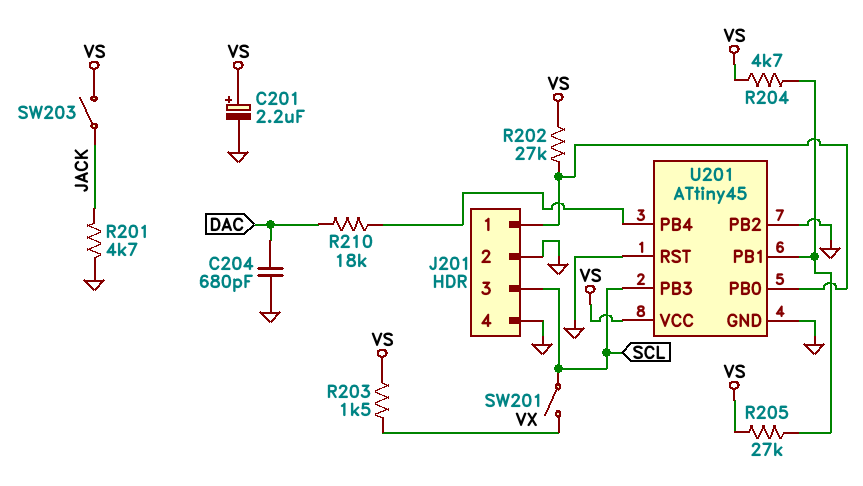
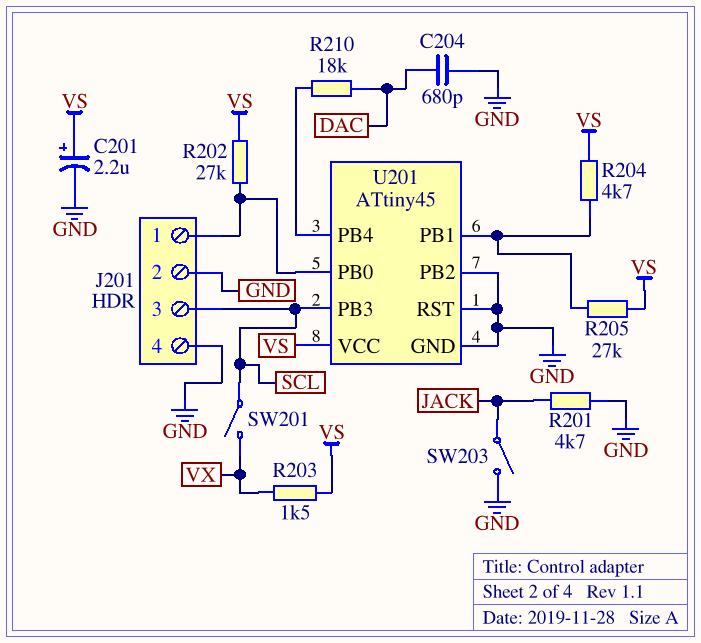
SW203: switch (JACK, VS) -> switch (GND, JACK)

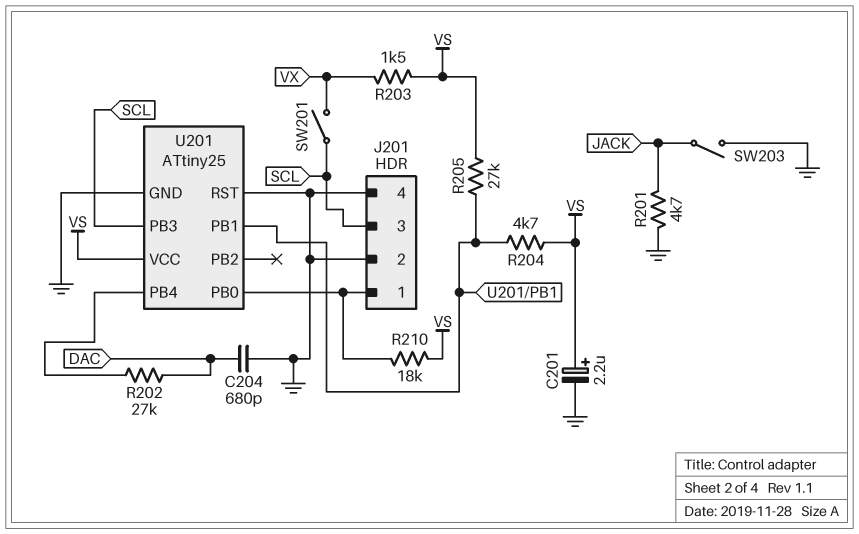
R202: 27k (J201/1, VS) -> 27k (DAC, U201/PB4)
R210: 18k (DAC, U201/PB4) -> 18k (J201/1, VS)
U201: ATtiny45 -> ATtiny25
U201 pin PB2: GND -> none

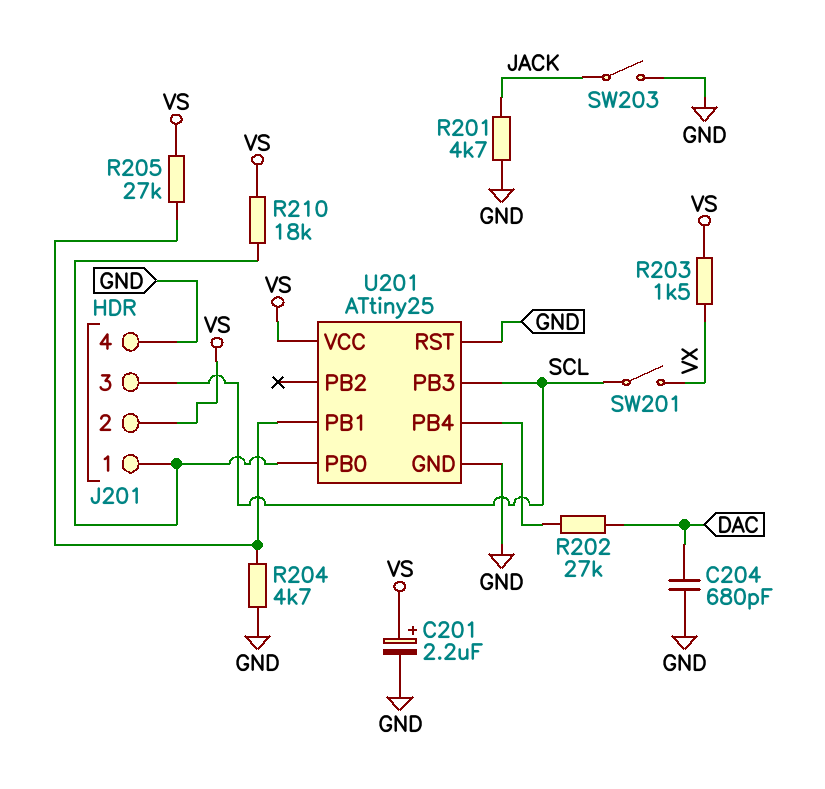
J201 pin 2: GND -> VS
R204: 4.7k (U201/PB1, VS) -> 4.7k (GND, U201/PB1)

